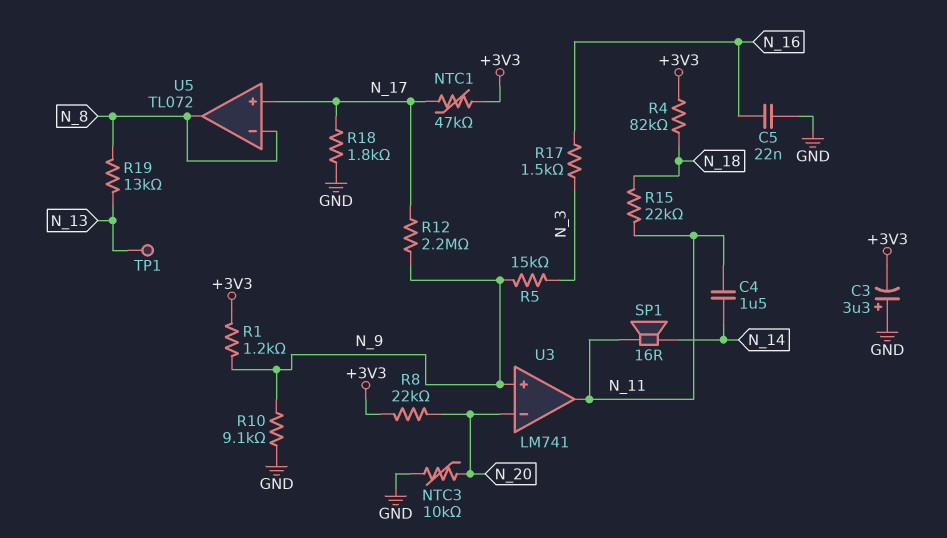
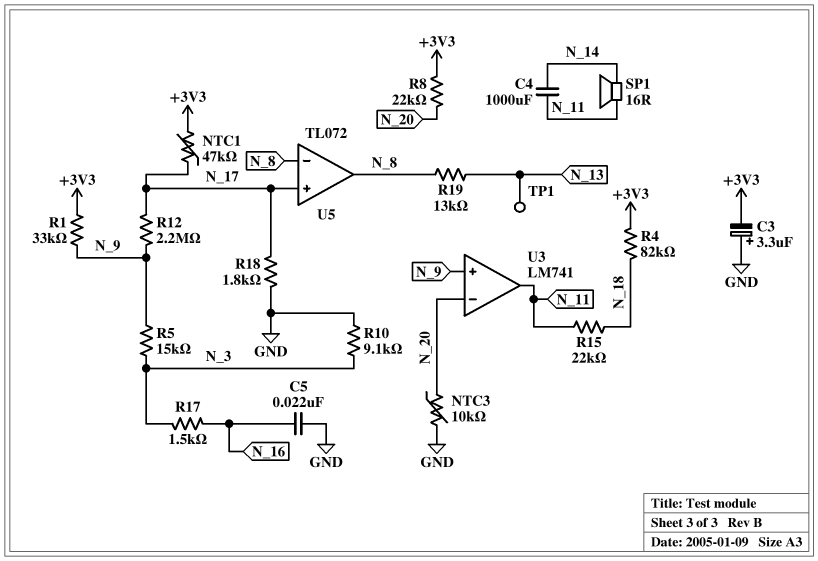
C4: 1.5uF (N_11, N_14) -> 1000uF (N_11, N_14)
R1: 1.2k (+3V3, N_9) -> 33k (+3V3, N_9)
R10: 9.1k (GND, N_9) -> 9.1k (GND, N_3)

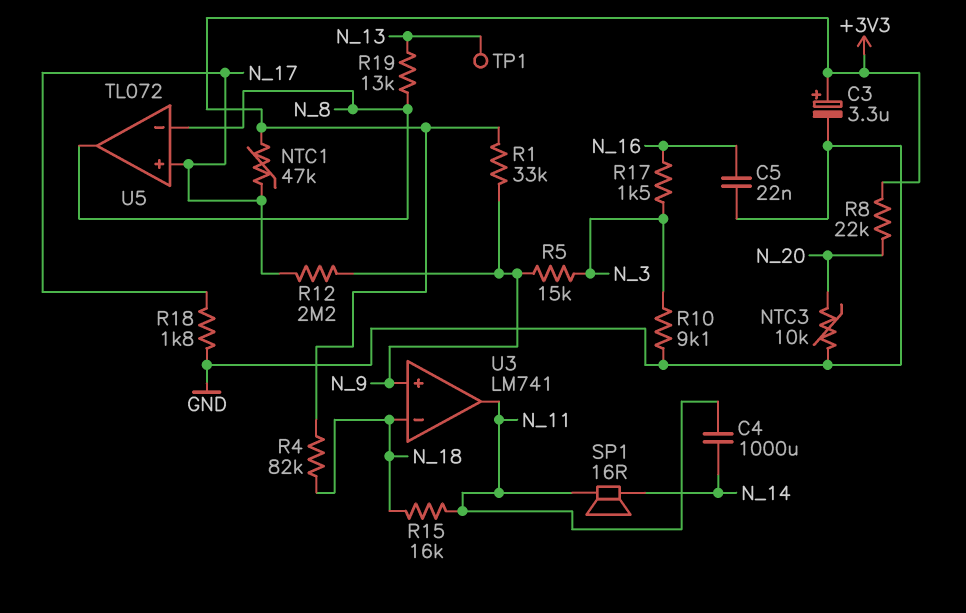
C3: 3.3uF (plus GND, minus +3V3) -> 3.3uF (plus +3V3, minus GND)
R15: 22k (N_11, N_18) -> 16k (N_11, N_18)
U3 pin in-: N_20 -> N_18

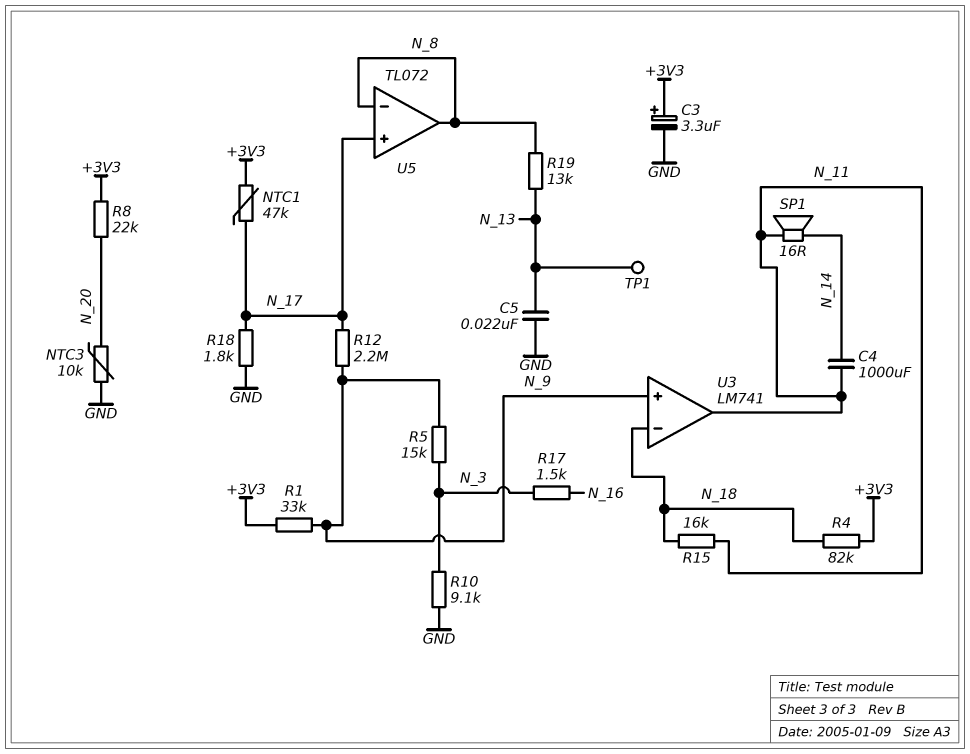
C5: 22nF (GND, N_16) -> 22nF (GND, N_13)

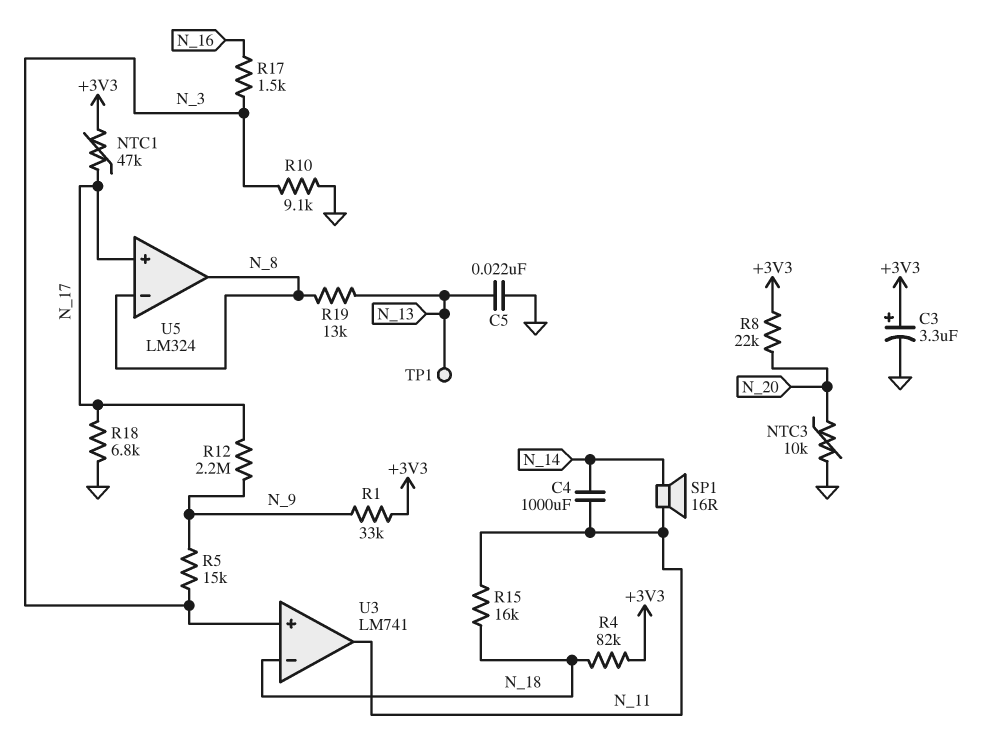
R18: 1.8k (GND, N_17) -> 6.8k (GND, N_17)
U3 pin in+: N_9 -> N_3
U5: TL072 -> LM324

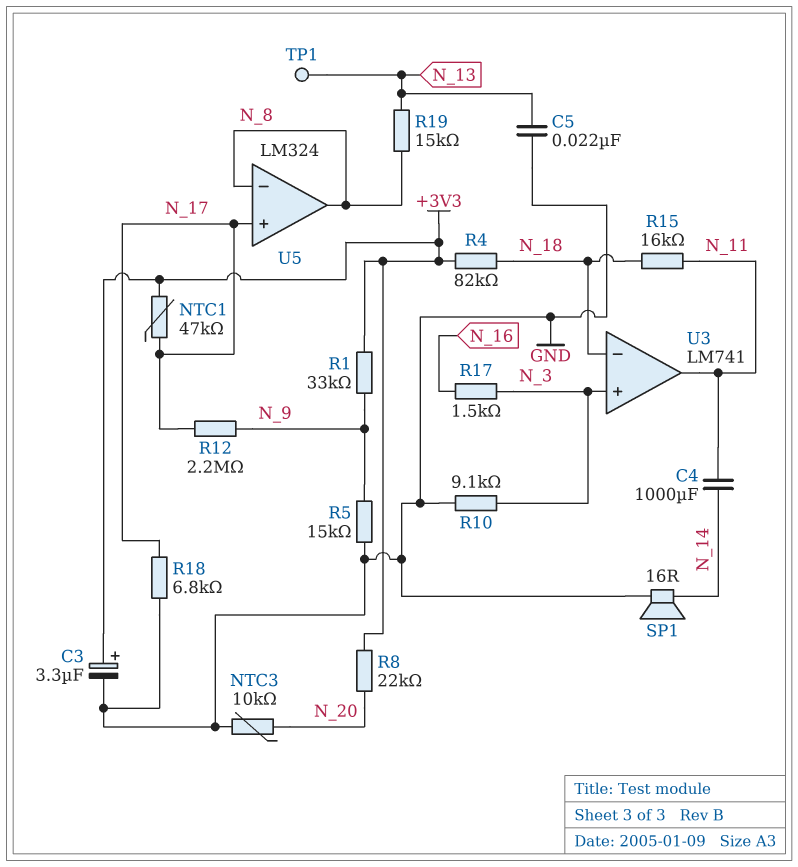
R5: 15k (N_3, N_9) -> 15k (GND, N_9)
R19: 13k (N_8, N_13) -> 15k (N_8, N_13)
SP1: speaker 16R (N_11, N_14) -> speaker 16R (GND, N_14)

